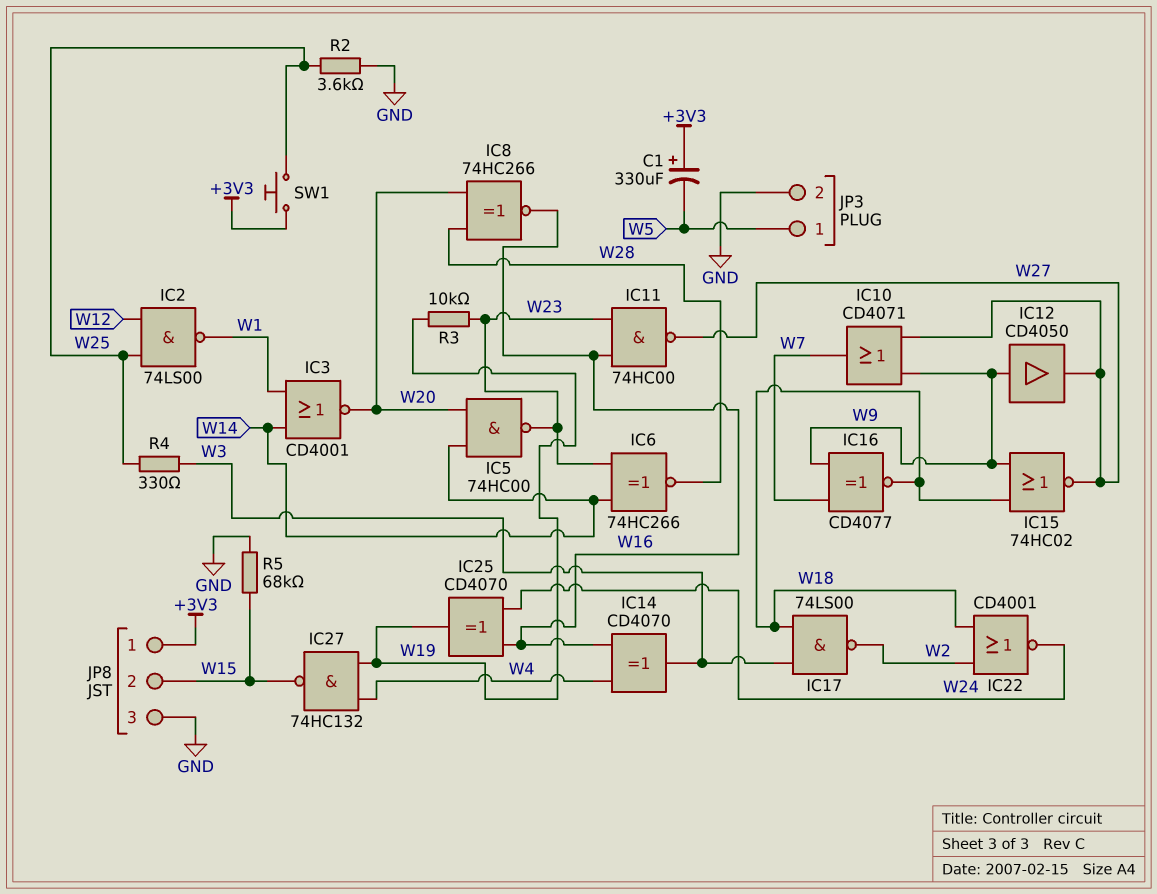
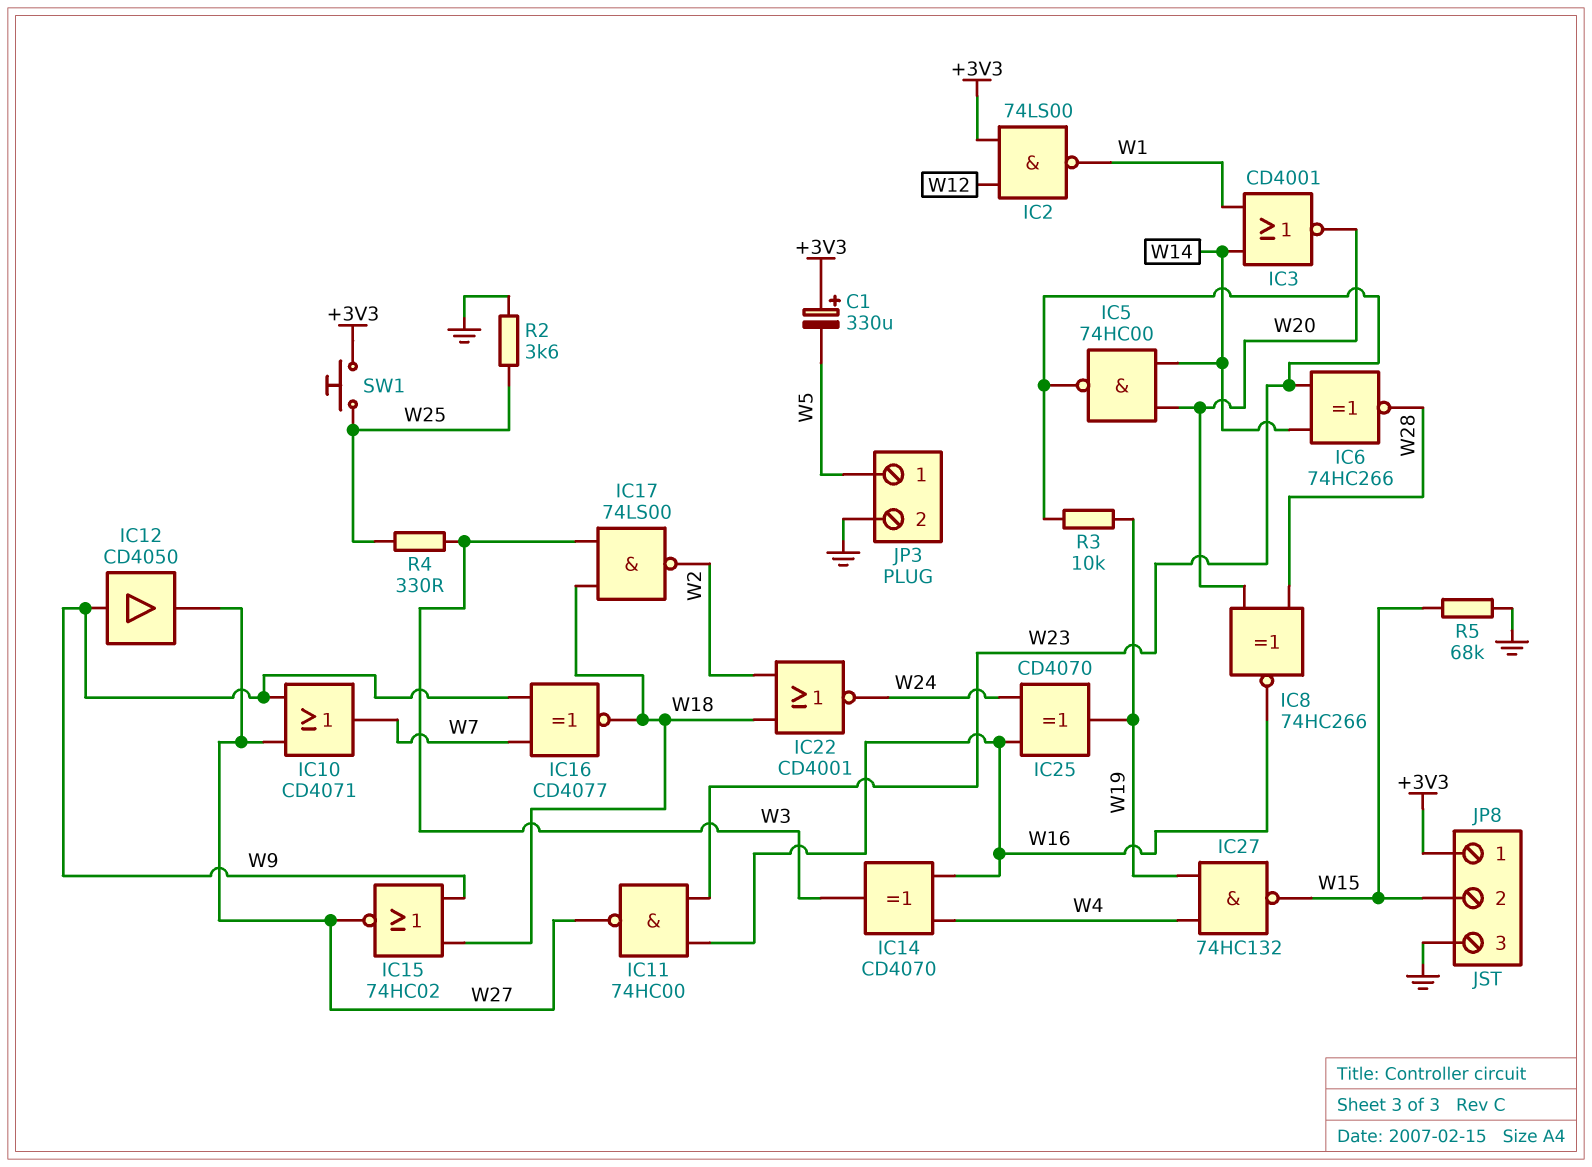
IC2: NAND 74LS00 (in W12, in W25, out W1) -> NAND 74LS00 (in +3V3, in W12, out W1)

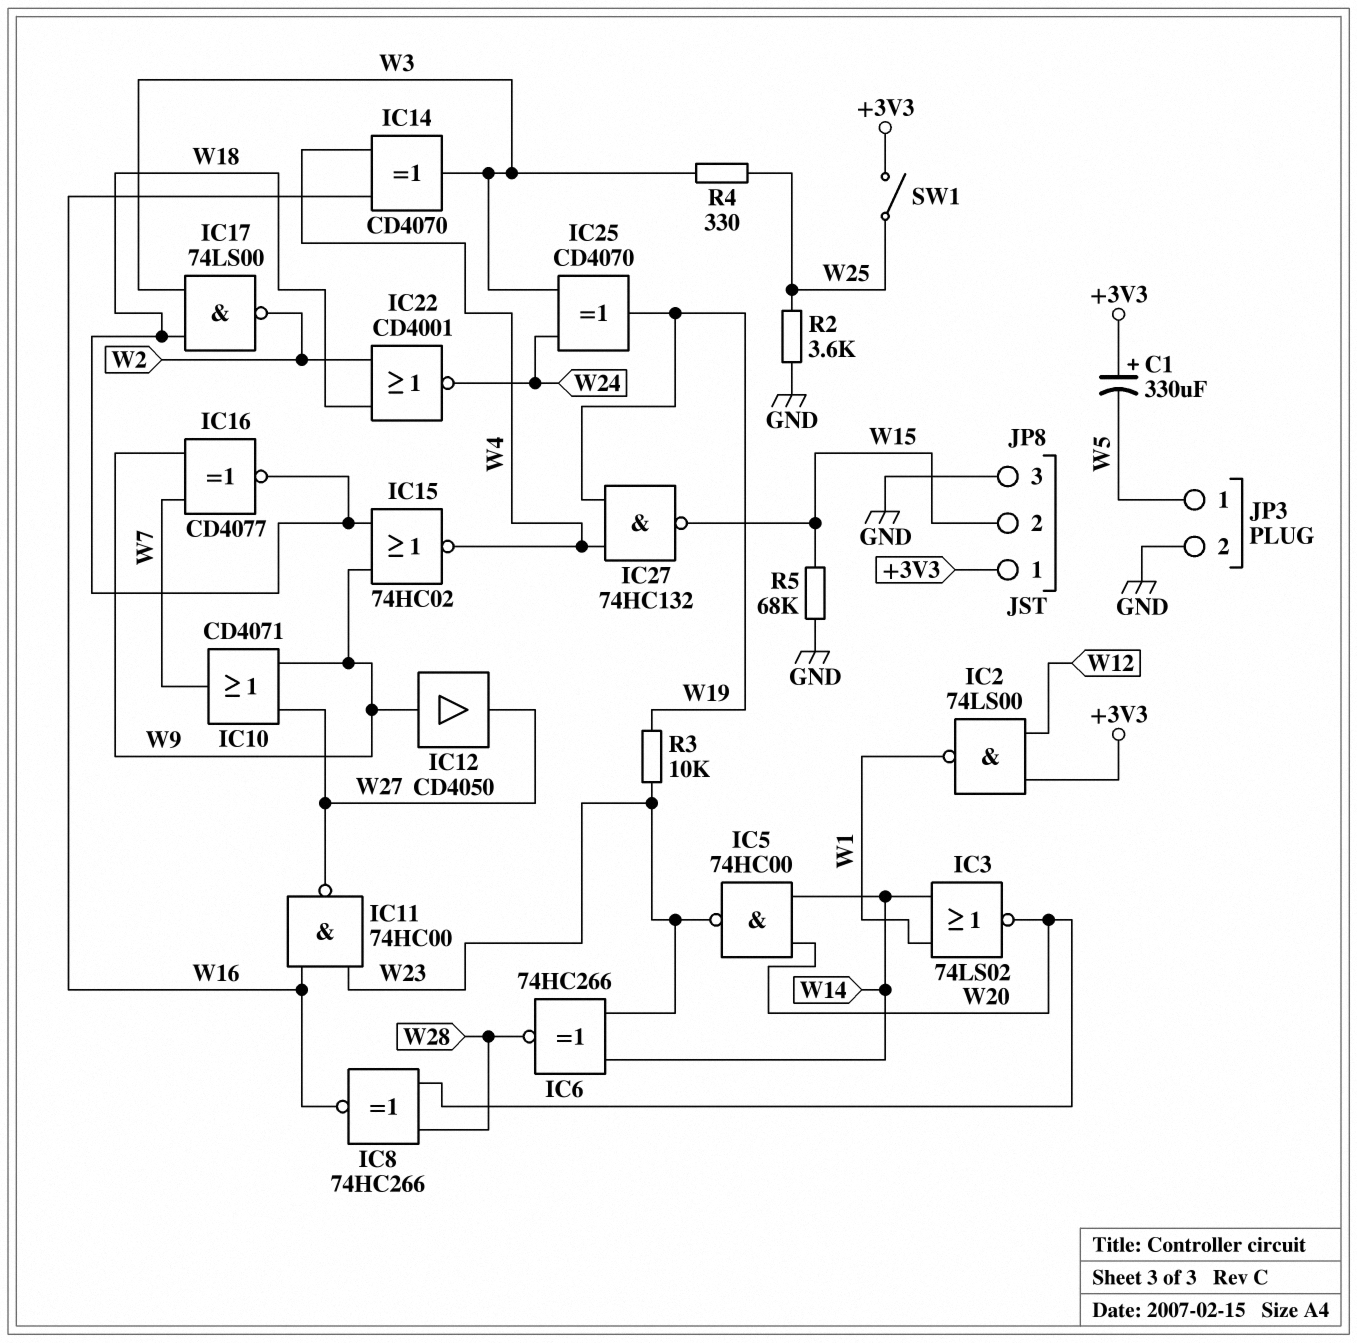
IC3: NOR CD4001 (in W1, in W14, out W20) -> NOR 74LS02 (in W1, in W14, out W20)
IC15: NOR 74HC02 (in W9, in W18, out W27) -> NOR 74HC02 (in W9, in W18, out W4)
IC25: XOR CD4070 (in W16, in W24, out W19) -> XOR CD4070 (in W3, in W24, out W19)
SW1: button (+3V3, W25) -> switch (+3V3, W25)

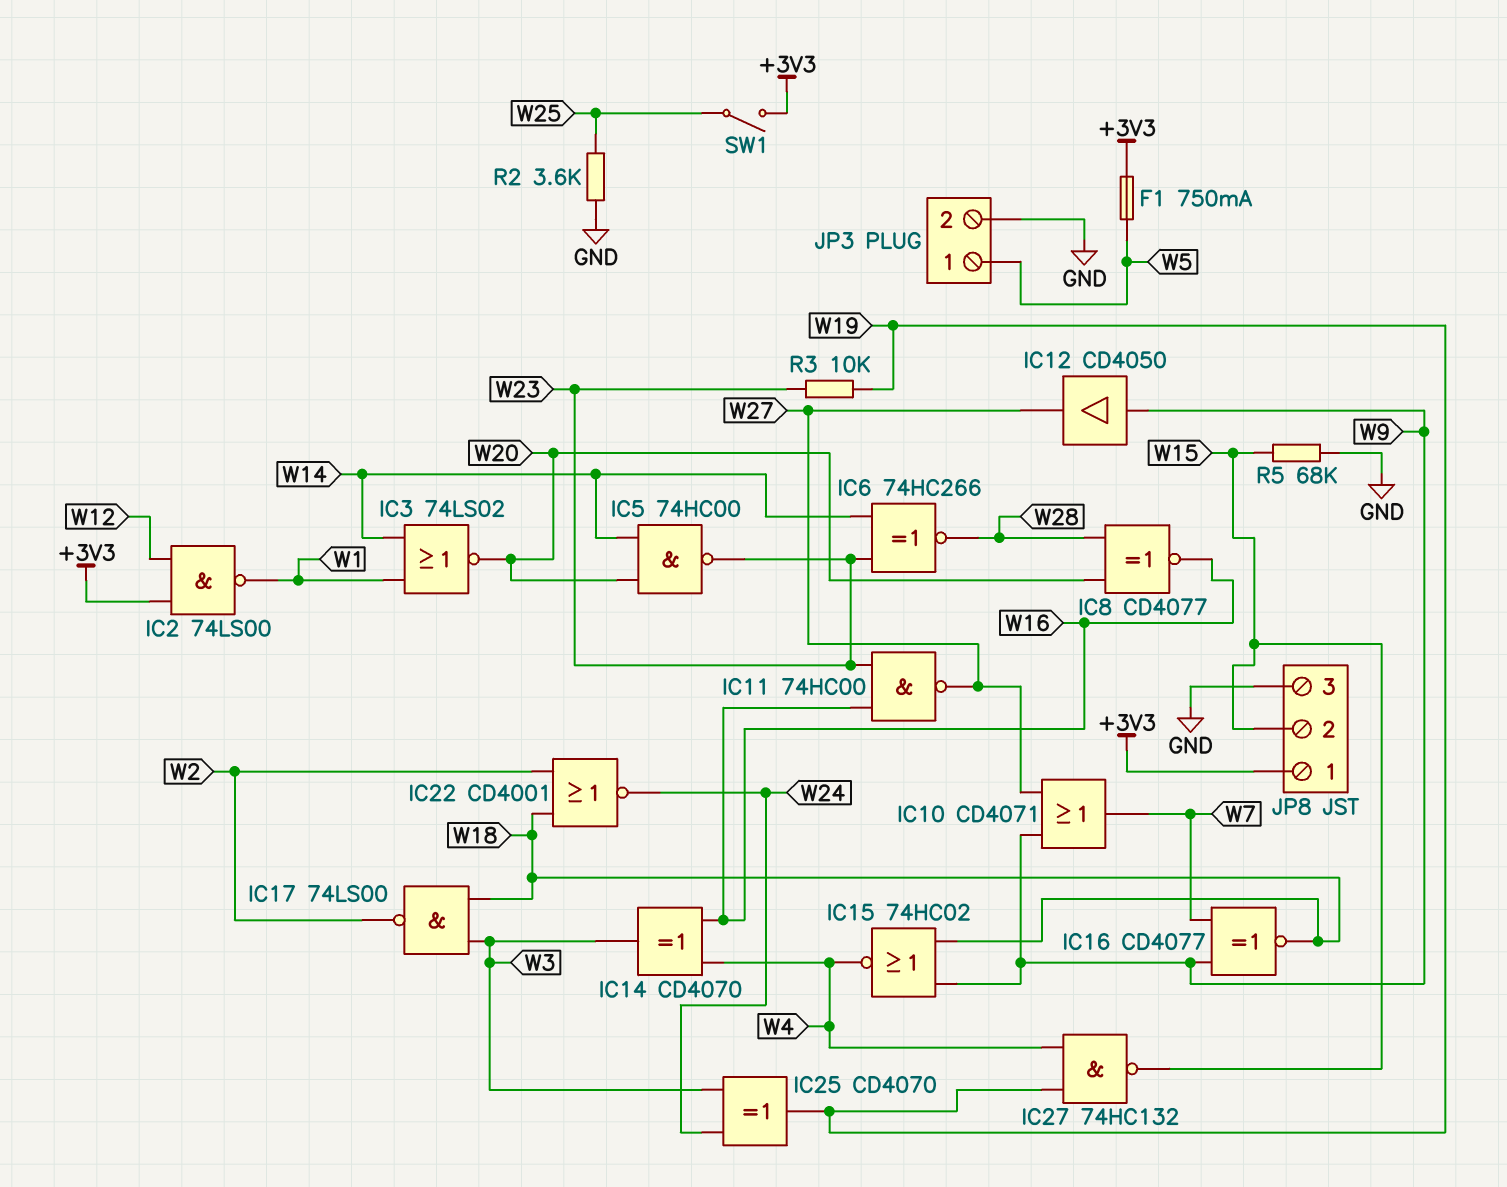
C1: 330uF (plus +3V3, minus W5) -> none
F1: none -> 750mA (+3V3, W5)
IC8: XNOR 74HC266 (in W20, in W28, out W16) -> XNOR CD4077 (in W20, in W28, out W16)
R4: 330 (W3, W25) -> none

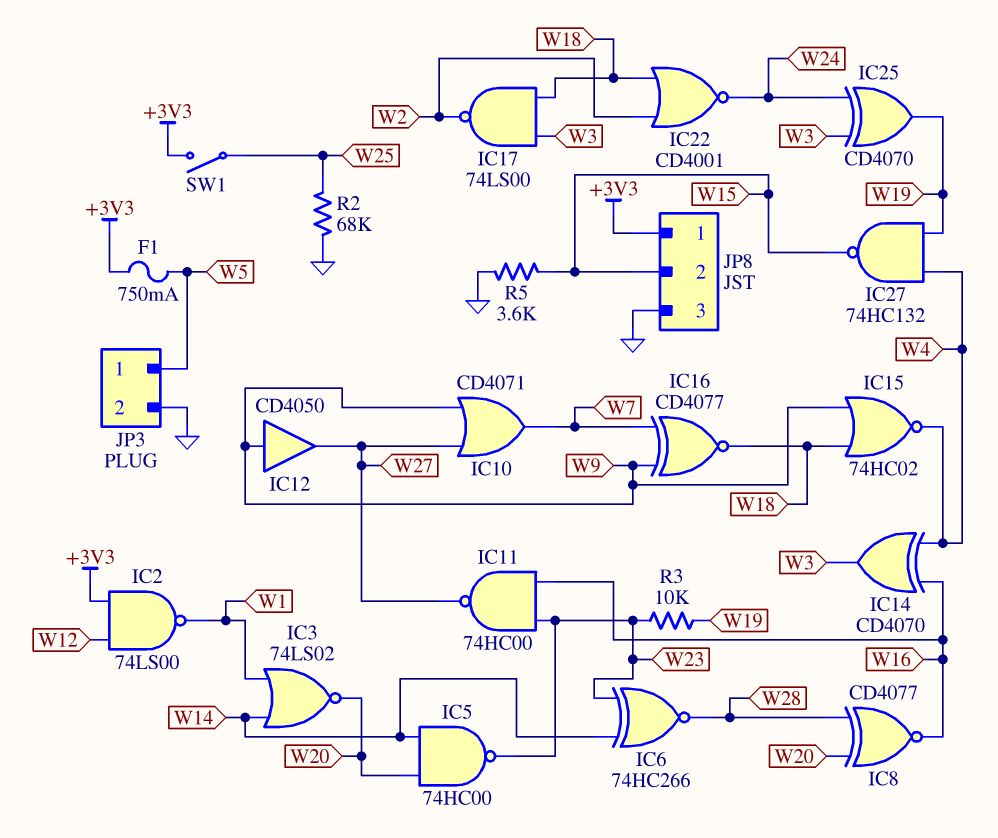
R2: 3.6k (GND, W25) -> 68k (GND, W25)
R5: 68k (GND, W15) -> 3.6k (GND, W15)

